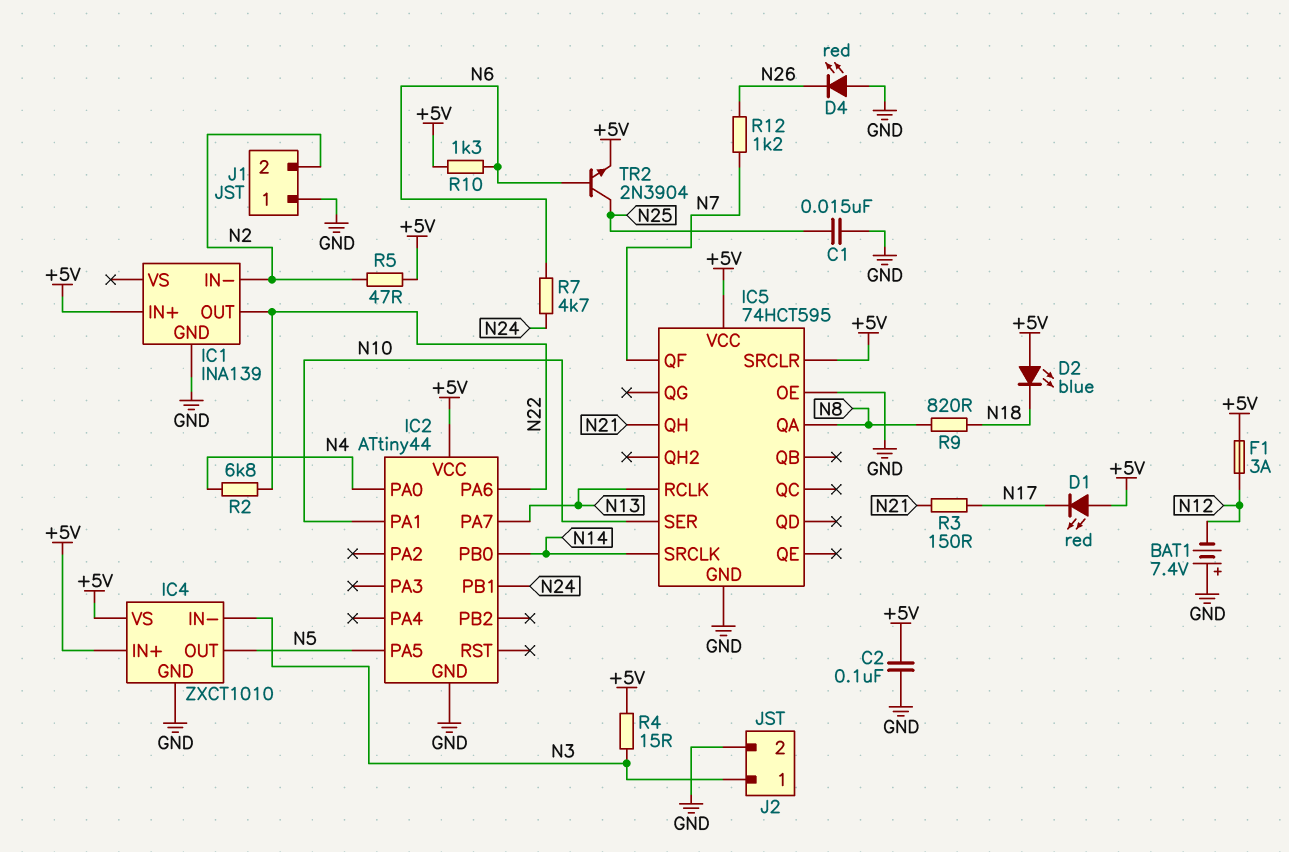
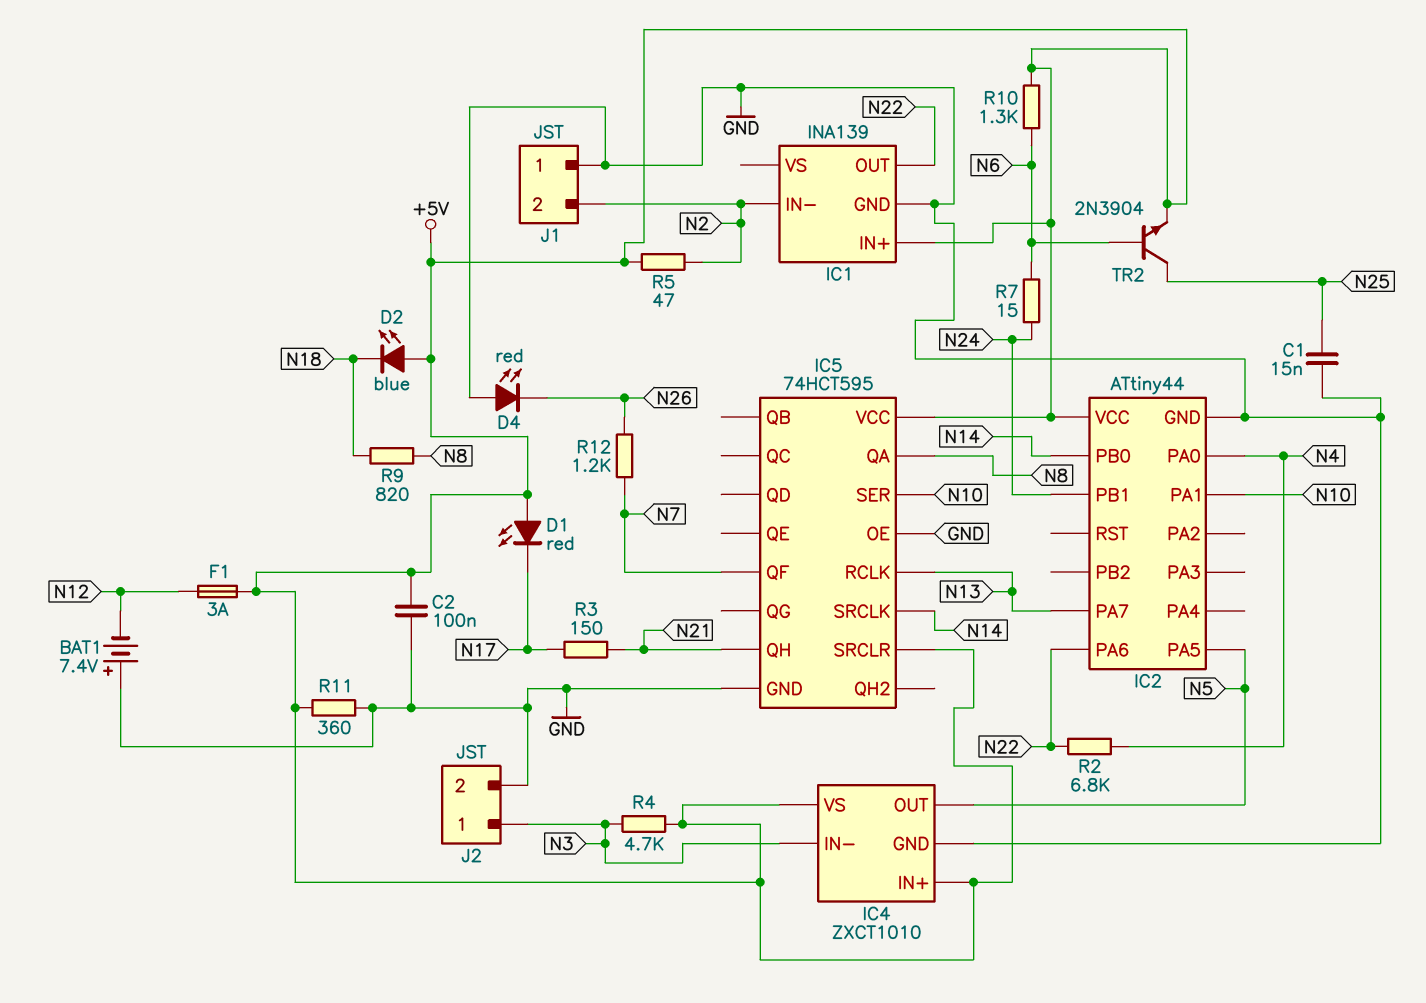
R4: 15 (+5V, N3) -> 4.7k (+5V, N3)
R7: 4.7k (N6, N24) -> 15 (N6, N24)
R11: none -> 360 (+5V, GND)

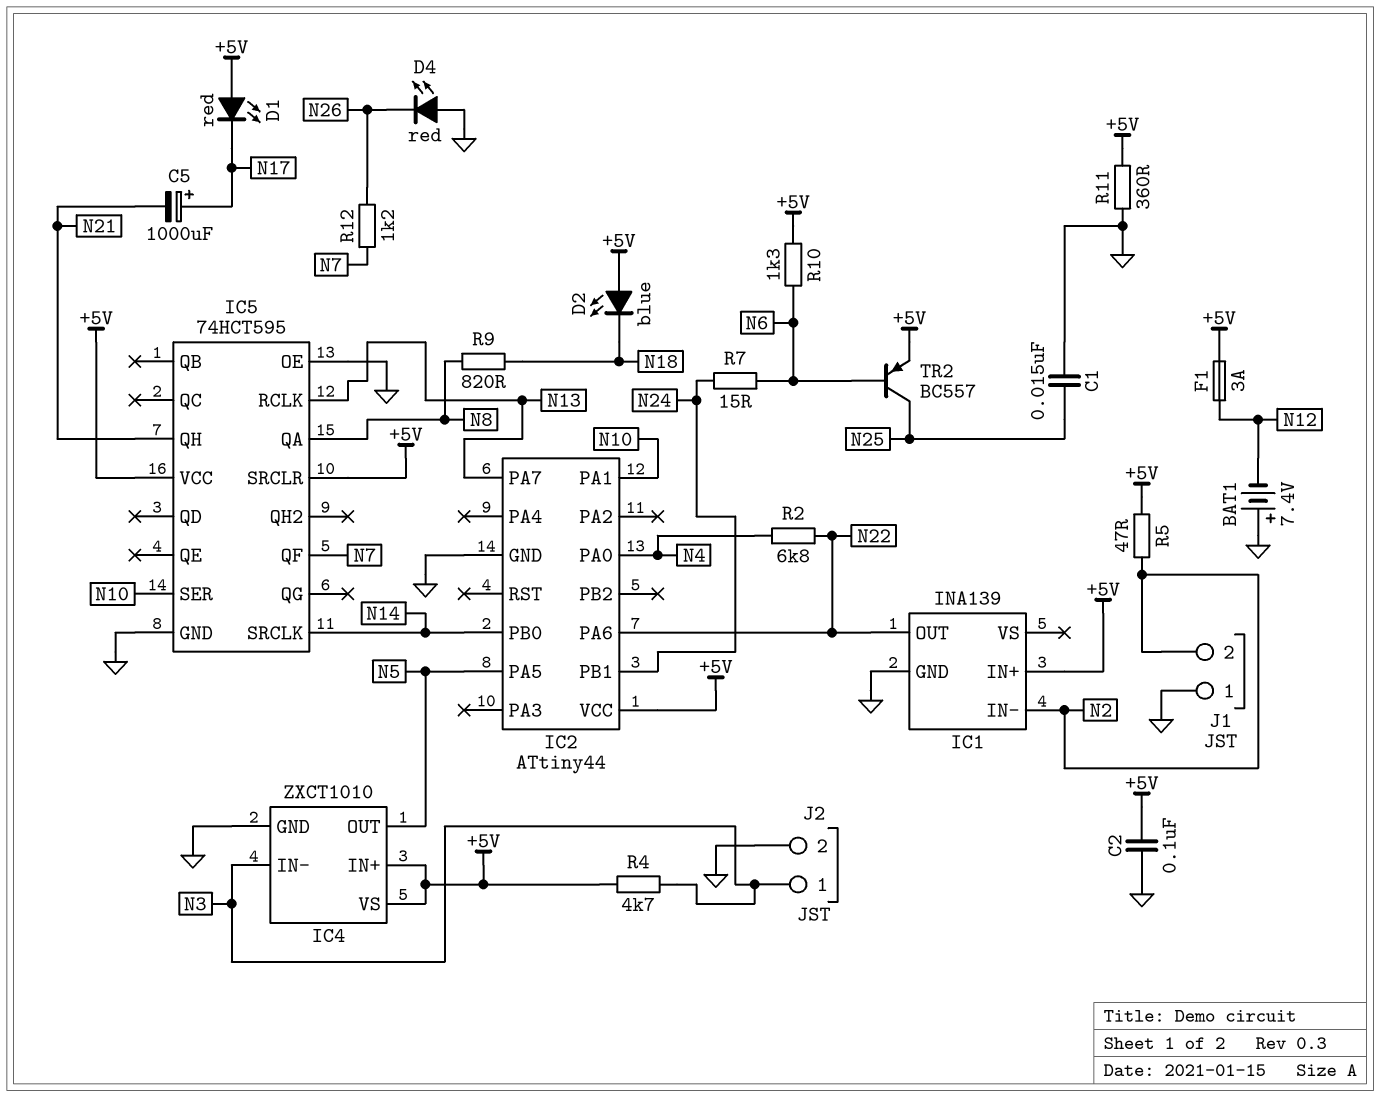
C5: none -> 1000uF (plus N17, minus N21)
R3: 150 (N17, N21) -> none
TR2: NPN 2N3904 (B N6, C N25, E +5V) -> PNP BC557 (B N6, C N25, E +5V)

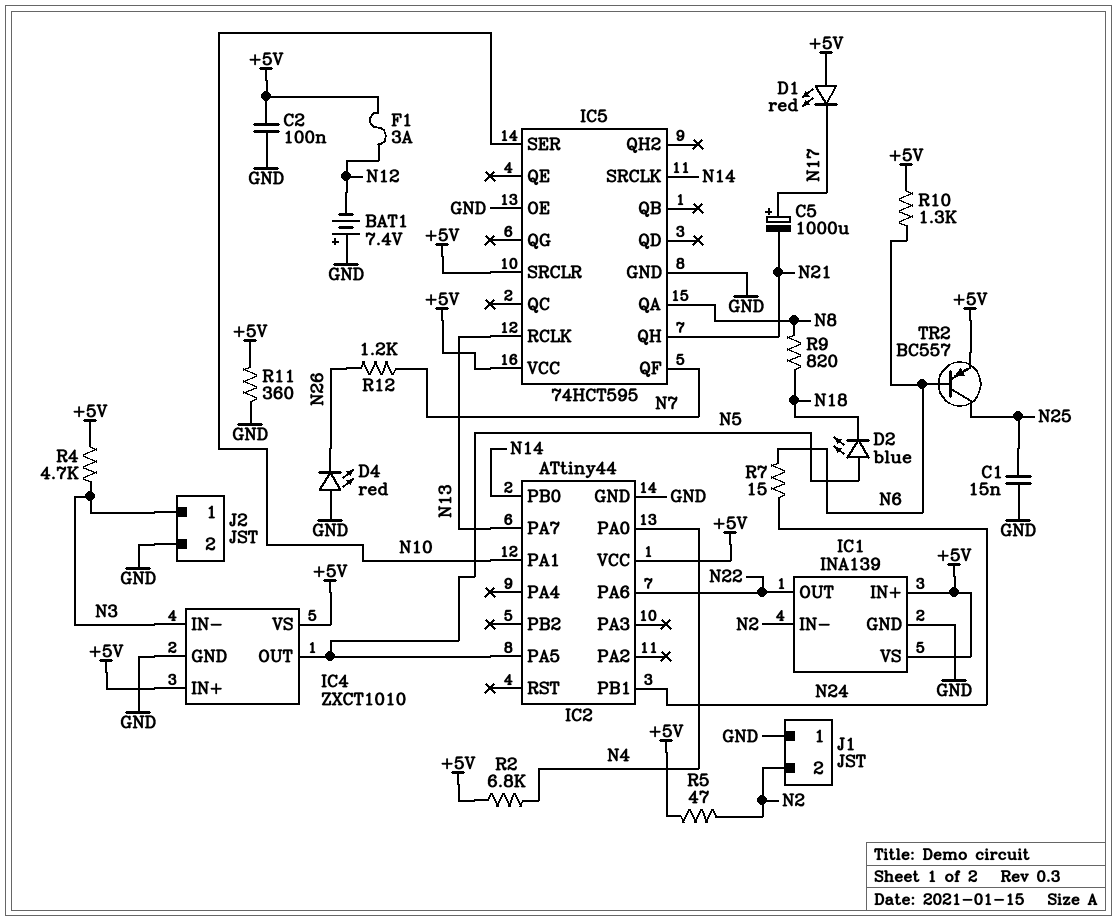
D2: LED blue (A +5V, K N18) -> LED blue (A N5, K N18)
IC1 pin VS: none -> +5V
R2: 6.8k (N4, N22) -> 6.8k (+5V, N4)

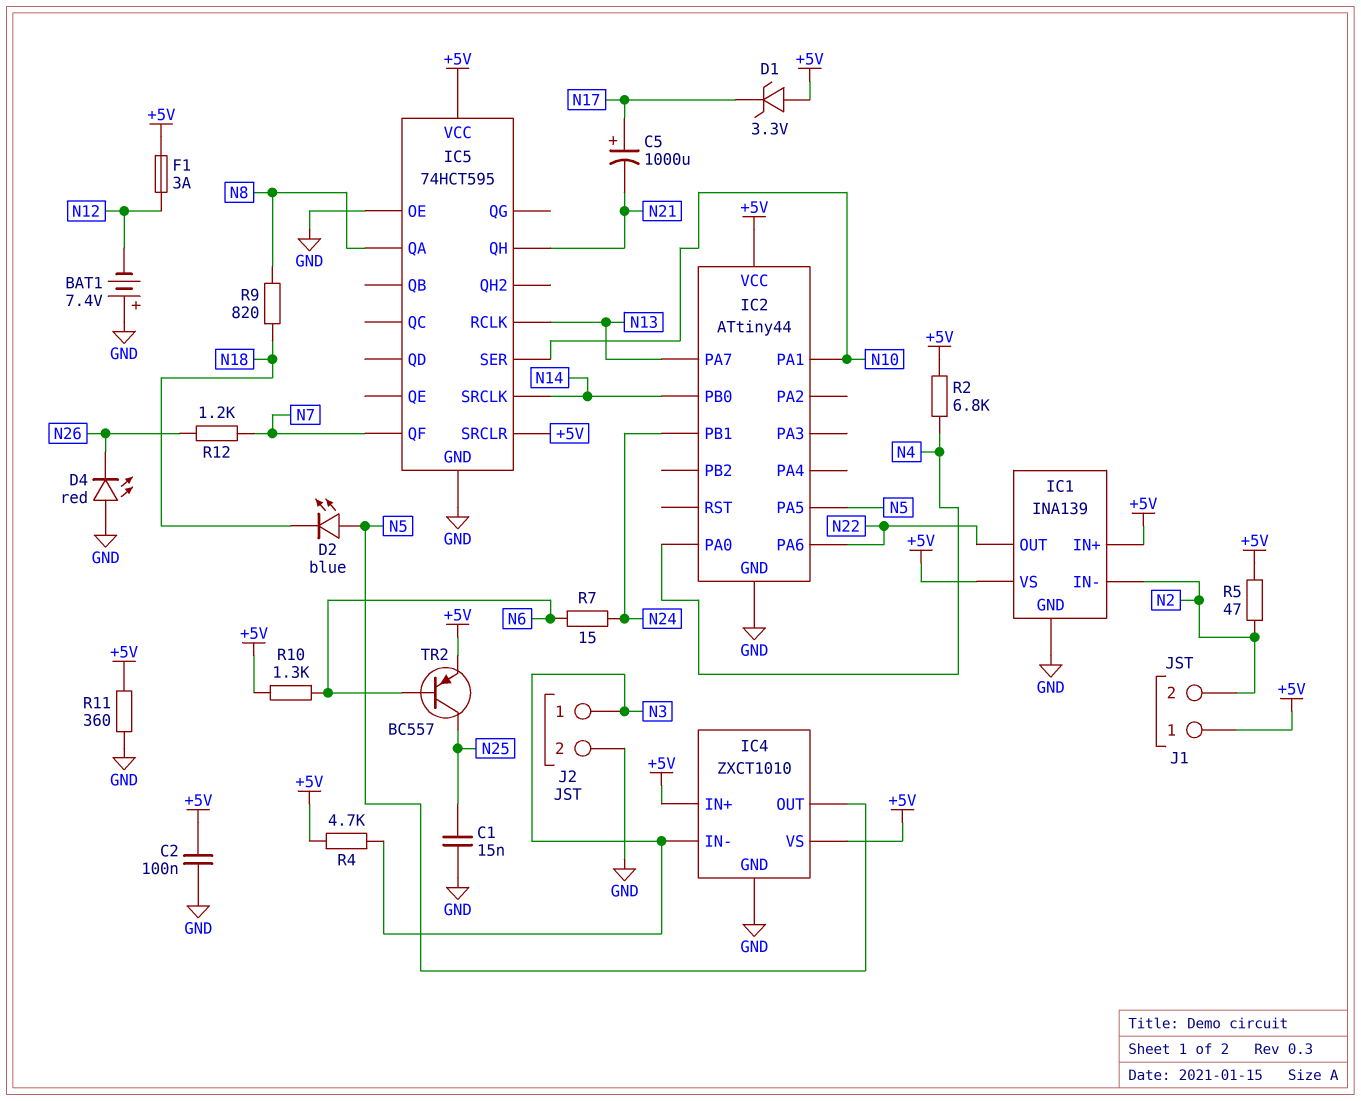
D1: LED red (A +5V, K N17) -> zener 3.3V (A +5V, K N17)
J1 pin 1: GND -> +5V

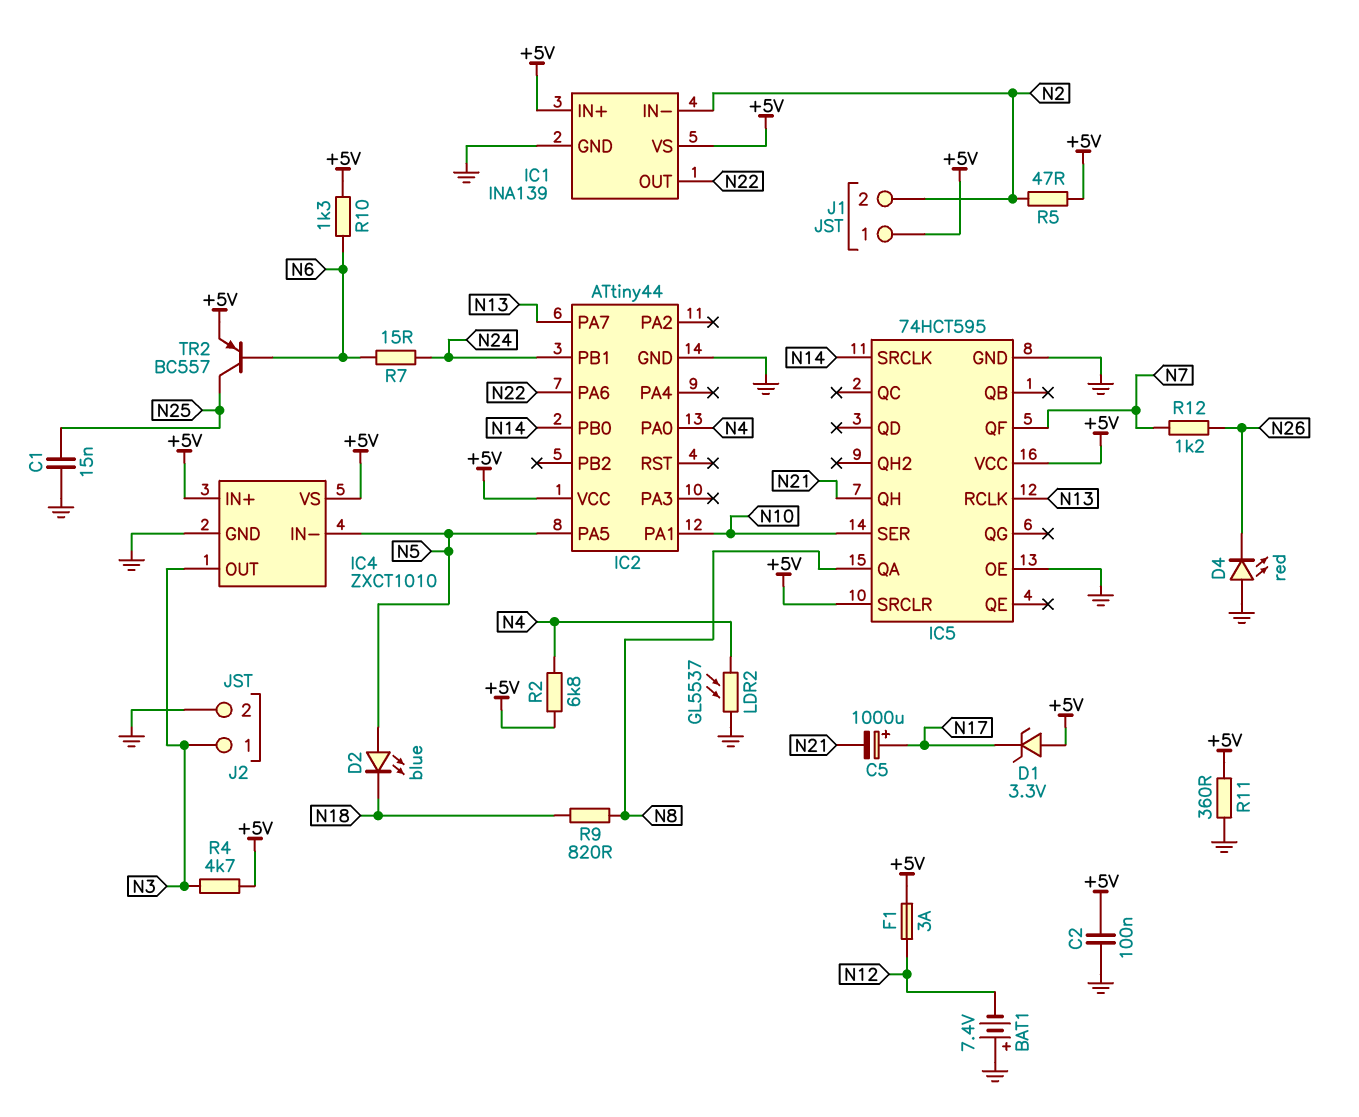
IC4 pin IN-: N3 -> N5
IC4 pin OUT: N5 -> N3
LDR2: none -> GL5537 (GND, N4)

